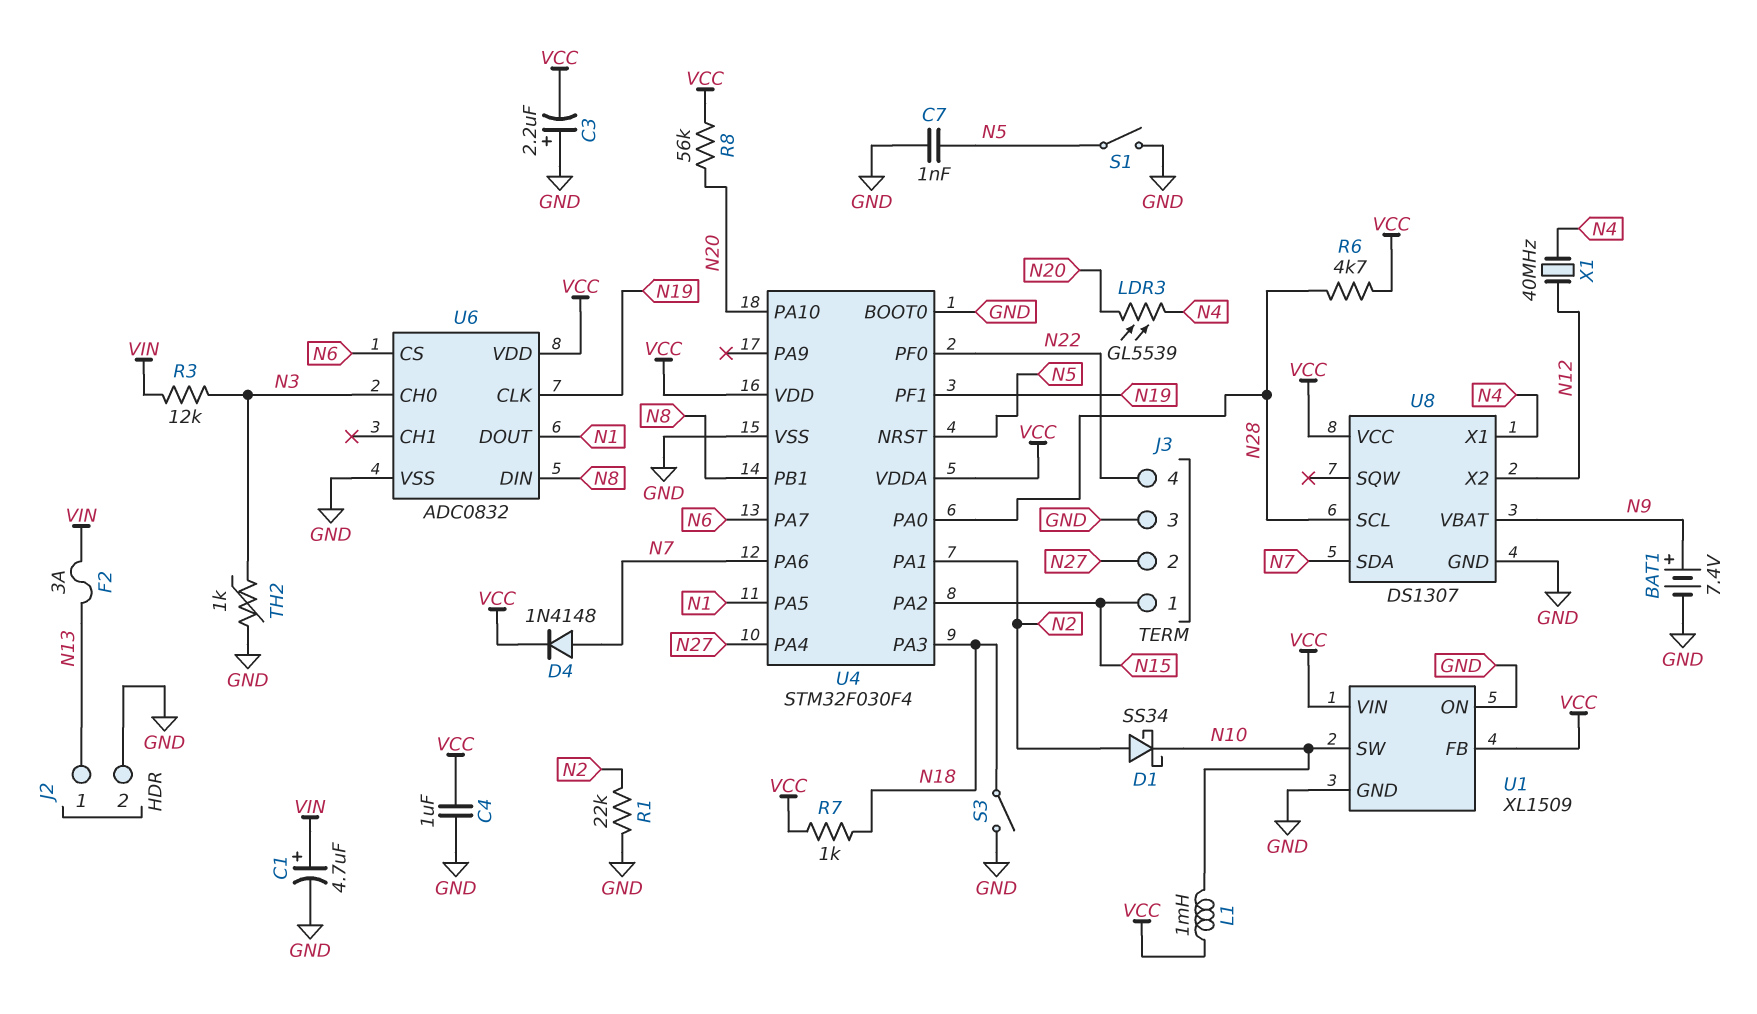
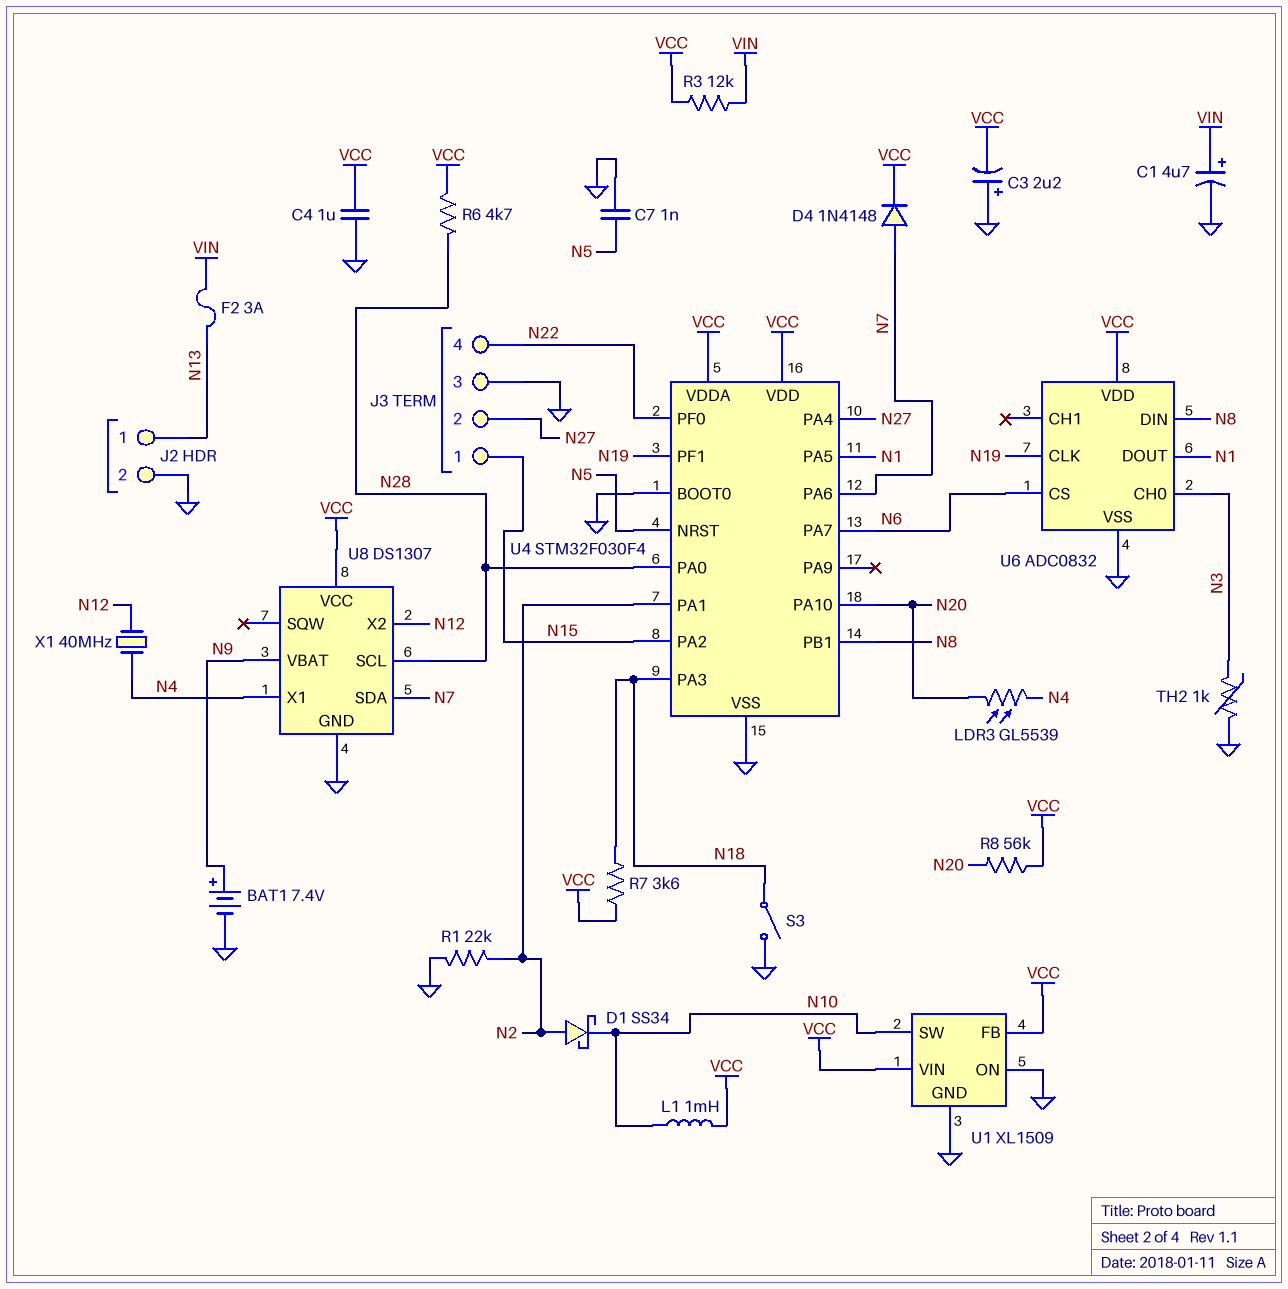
R3: 12k (N3, VIN) -> 12k (VCC, VIN)
R7: 1k (N18, VCC) -> 3.6k (N18, VCC)
S1: switch (GND, N5) -> none

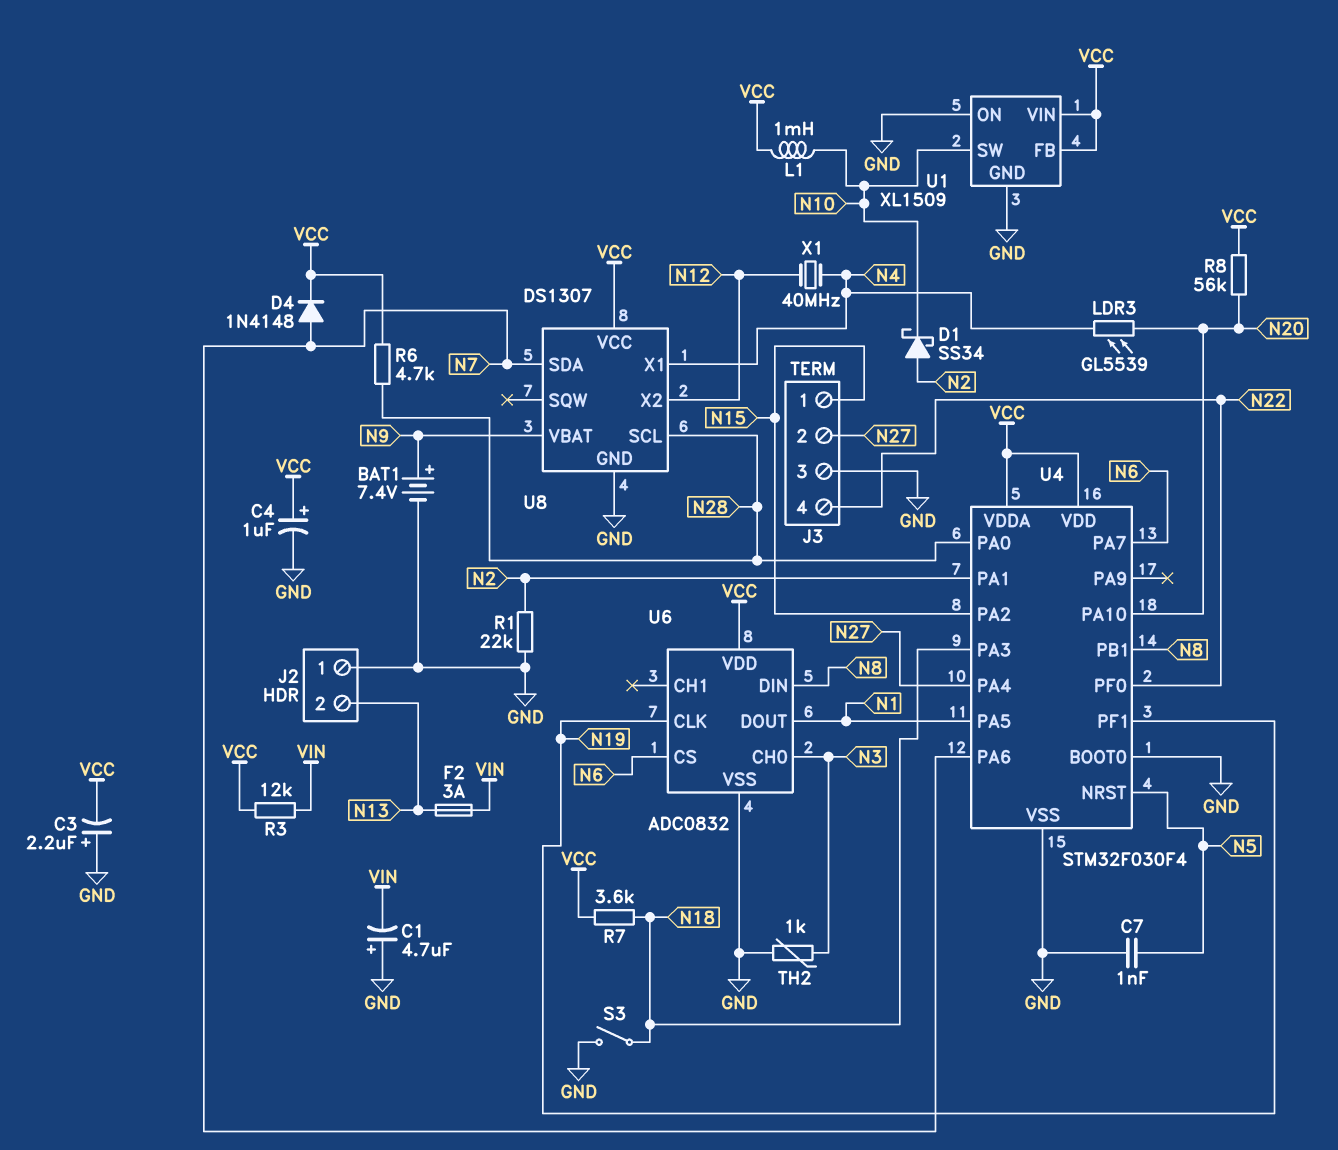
C1: 4.7uF (plus VIN, minus GND) -> 4.7uF (plus GND, minus VIN)
C4: 1uF (GND, VCC) -> 1uF (plus VCC, minus GND)
J2 pin 1: N13 -> GND
J2 pin 2: GND -> N13

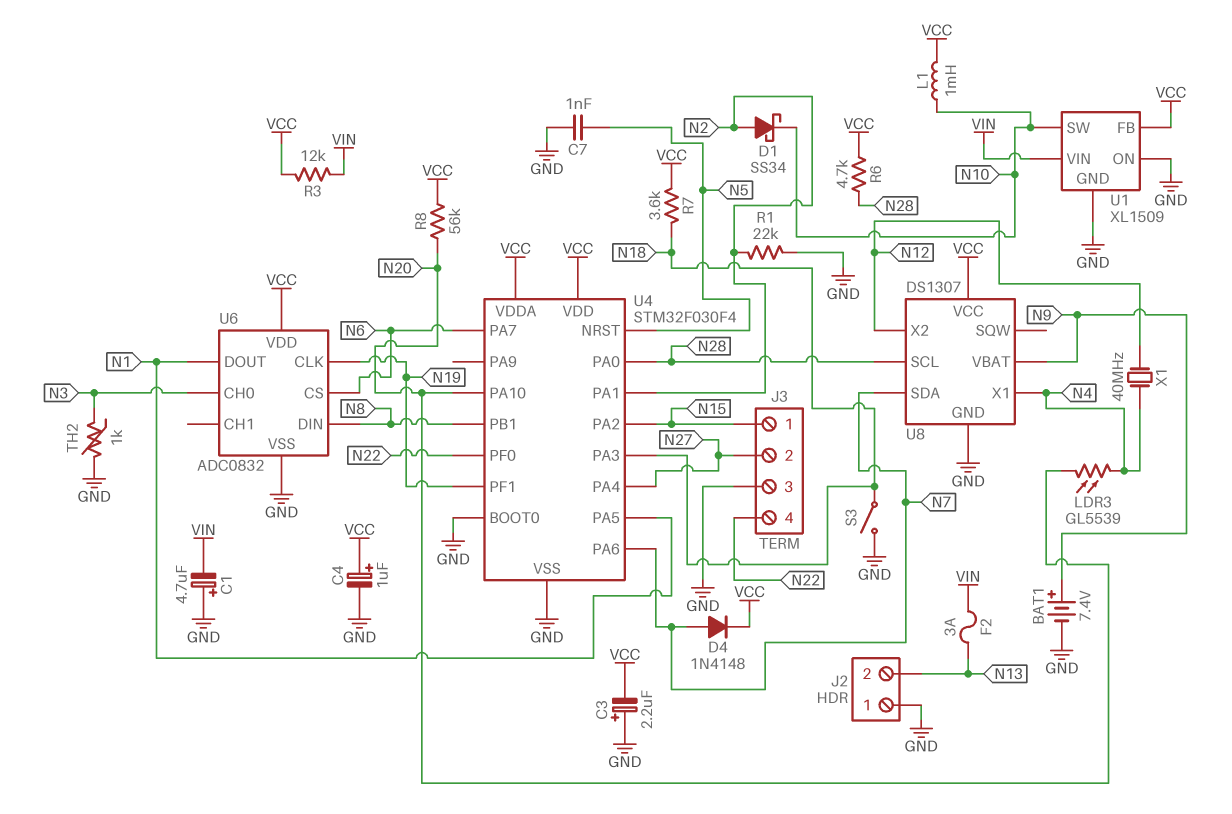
U1 pin VIN: VCC -> VIN

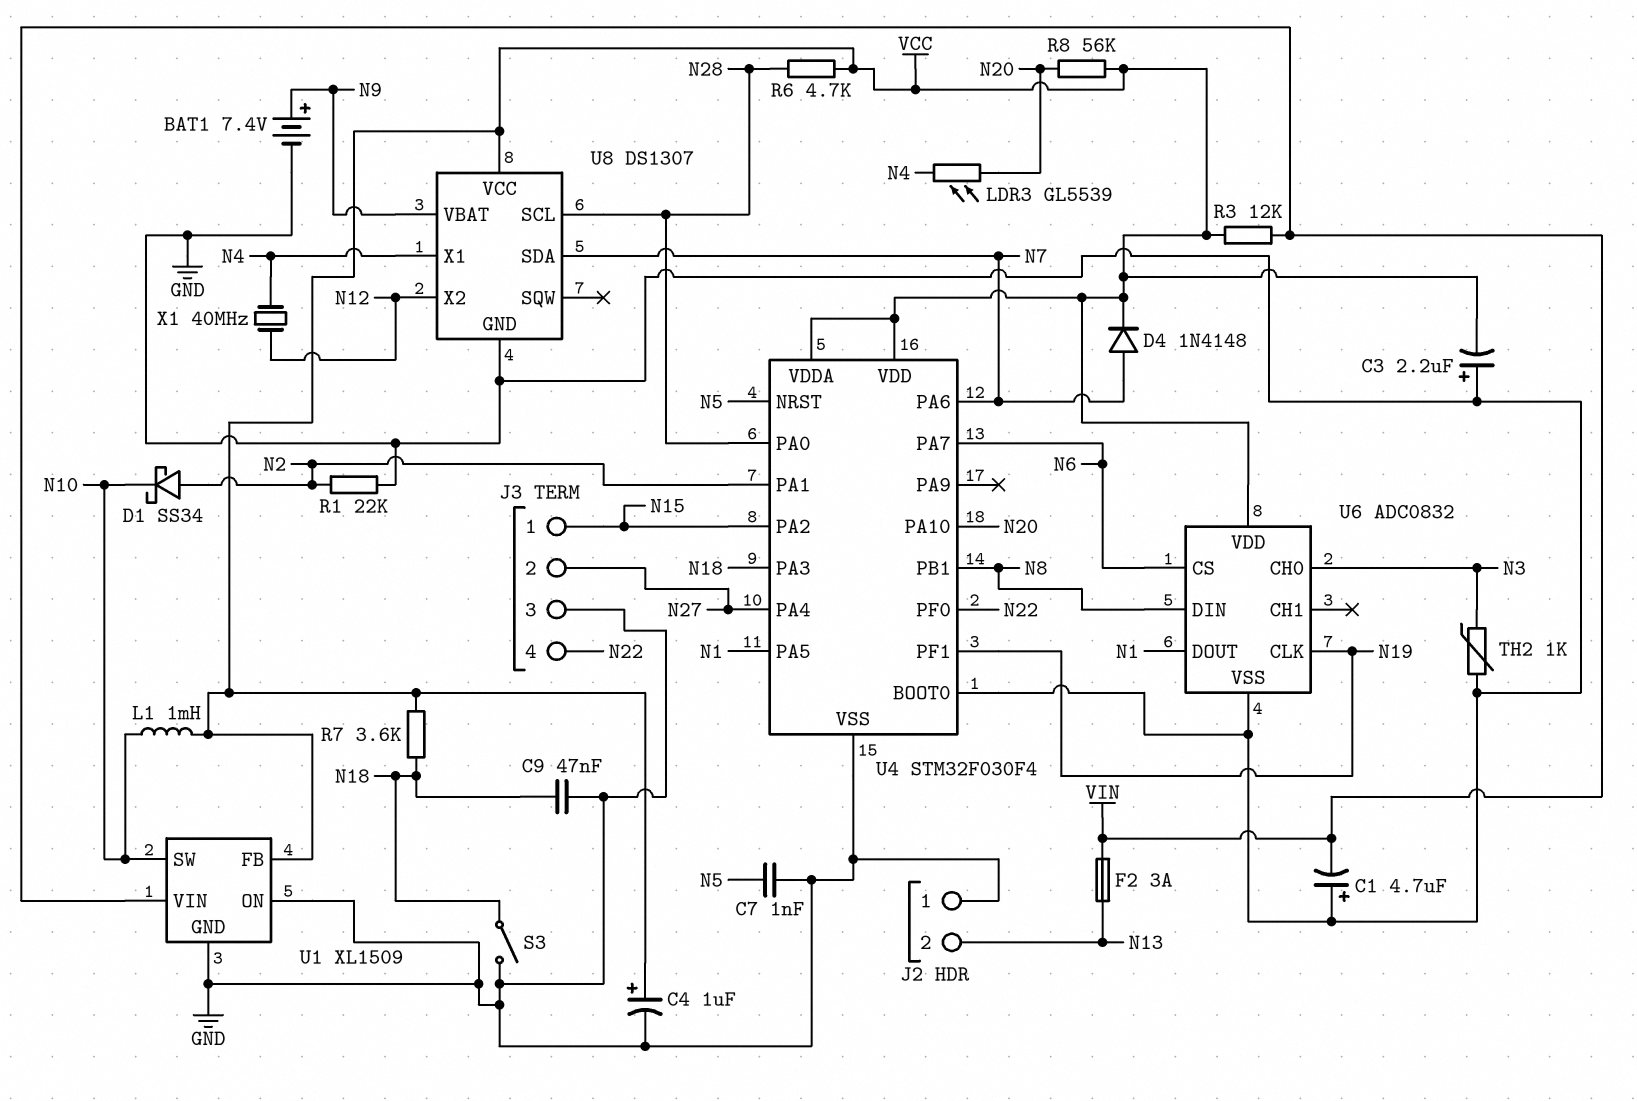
C9: none -> 47nF (GND, N18)

